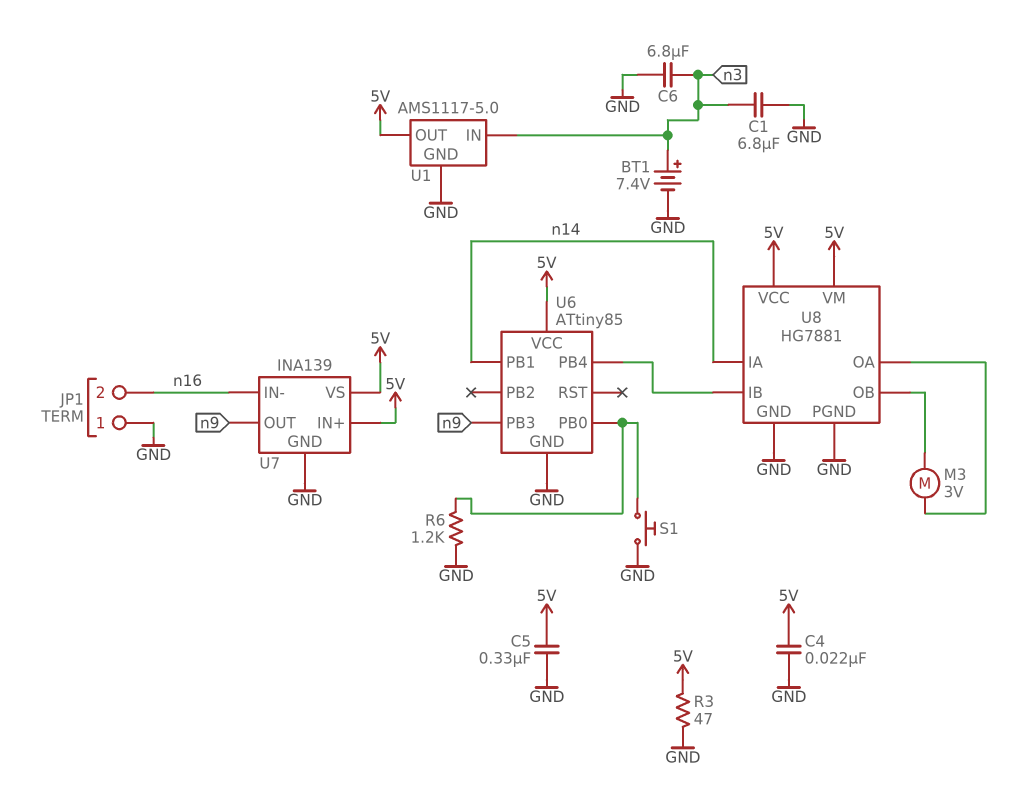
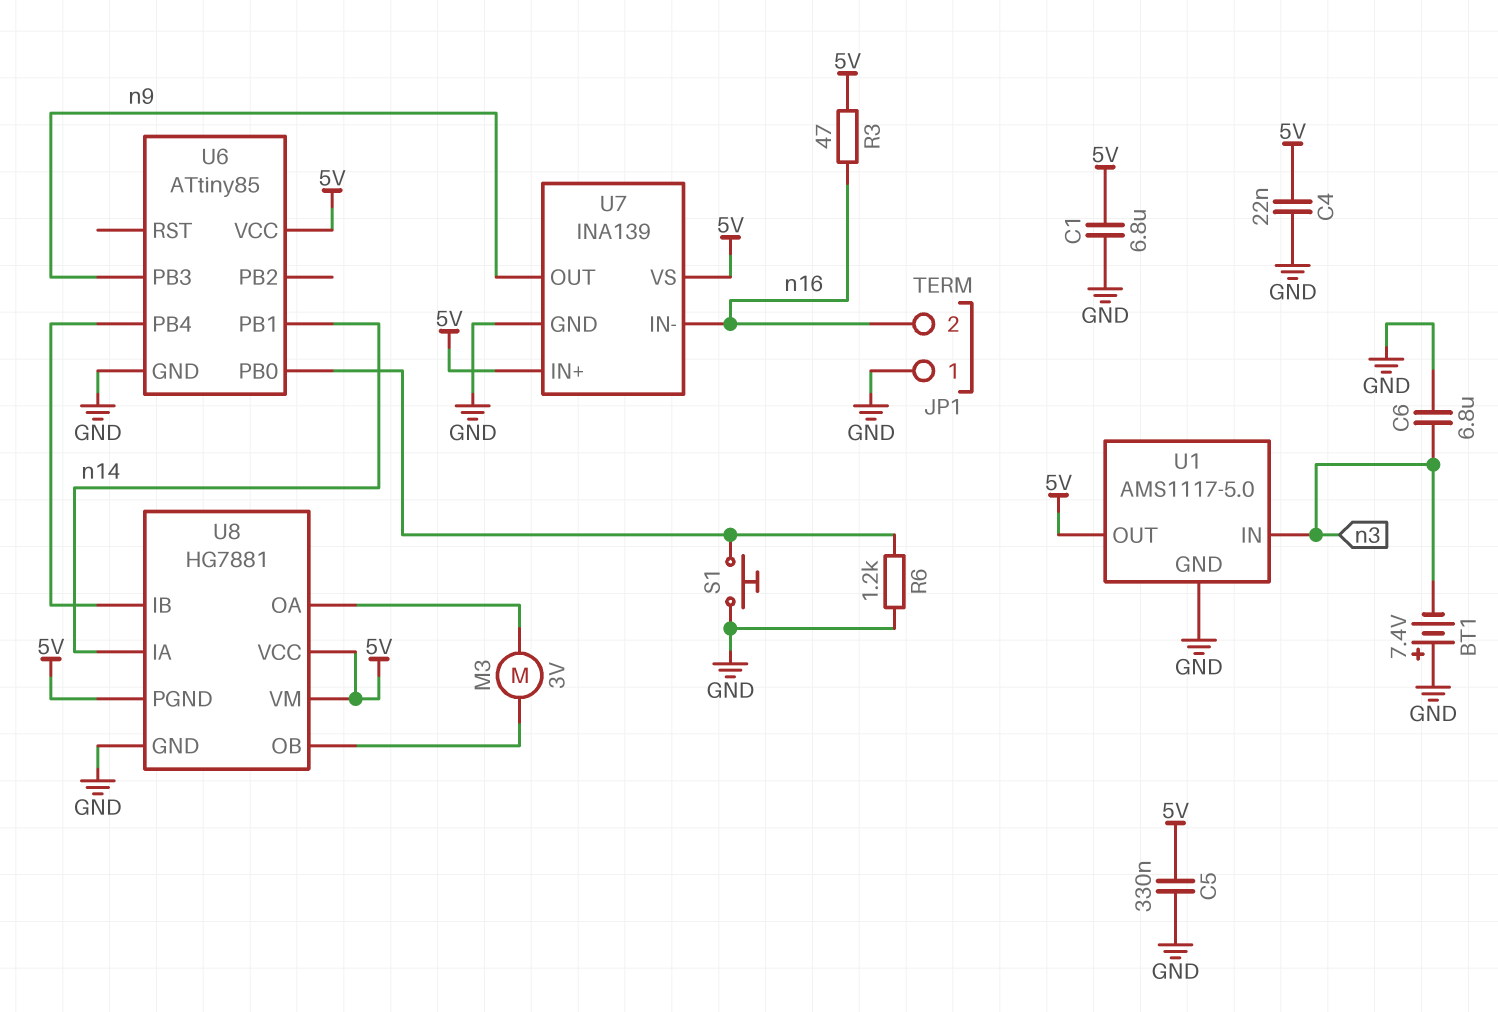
BT1: 7.4V (plus n3, minus GND) -> 7.4V (plus GND, minus n3)
C1: 6.8uF (GND, n3) -> 6.8uF (5V, GND)
R3: 47 (5V, GND) -> 47 (5V, n16)
U8 pin PGND: GND -> 5V

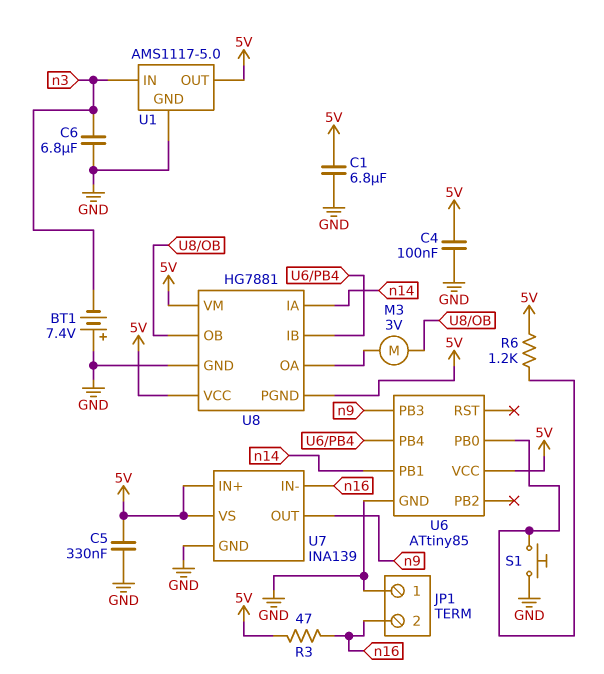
C4: 22nF (5V, GND) -> 100nF (5V, GND)
R6: 1.2k (GND, U6/PB0) -> 1.2k (5V, U6/PB0)

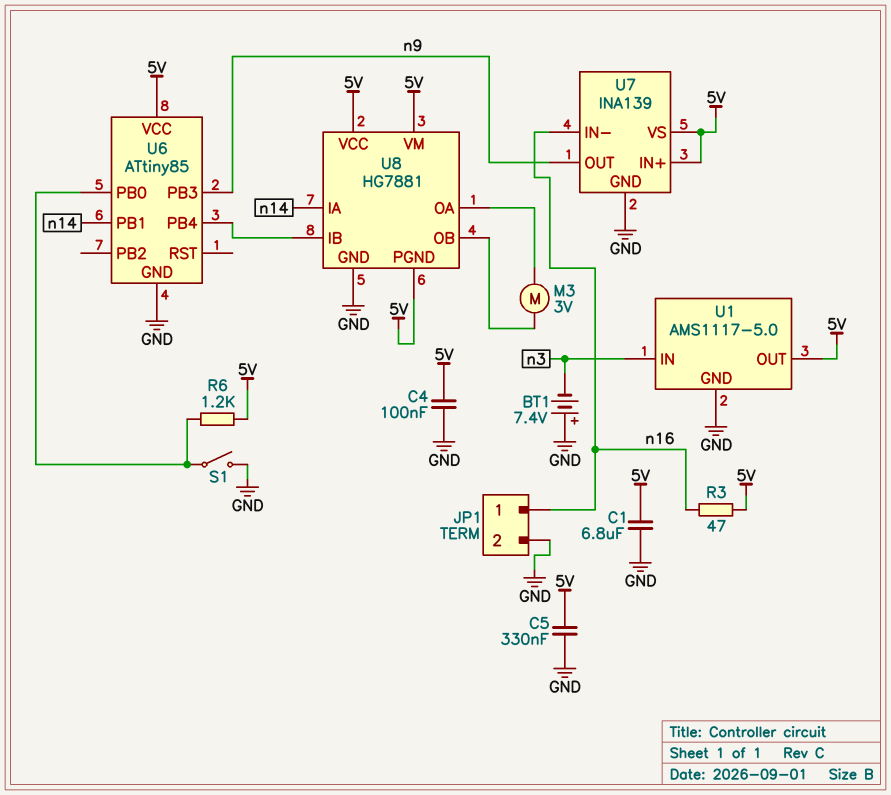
C6: 6.8uF (GND, n3) -> none
JP1 pin 1: GND -> n16
JP1 pin 2: n16 -> GND
S1: button (GND, U6/PB0) -> switch (GND, U6/PB0)

